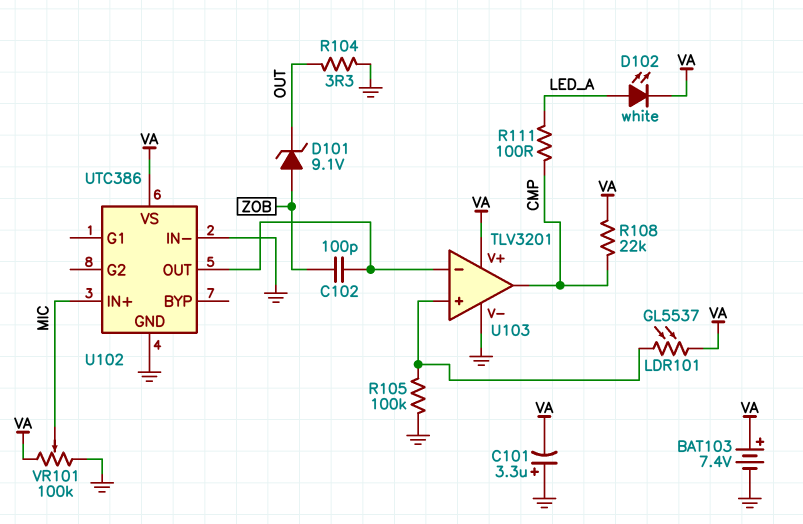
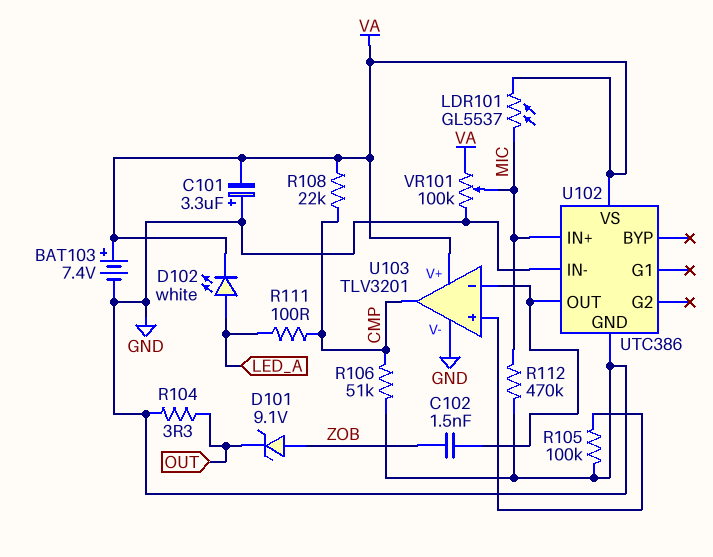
C102: 100pF (U102/OUT, ZOB) -> 1.5nF (U102/OUT, ZOB)
LDR101: GL5537 (U103/in+, VA) -> GL5537 (MIC, VA)
R106: none -> 51k (CMP, GND)
R112: none -> 470k (GND, MIC)

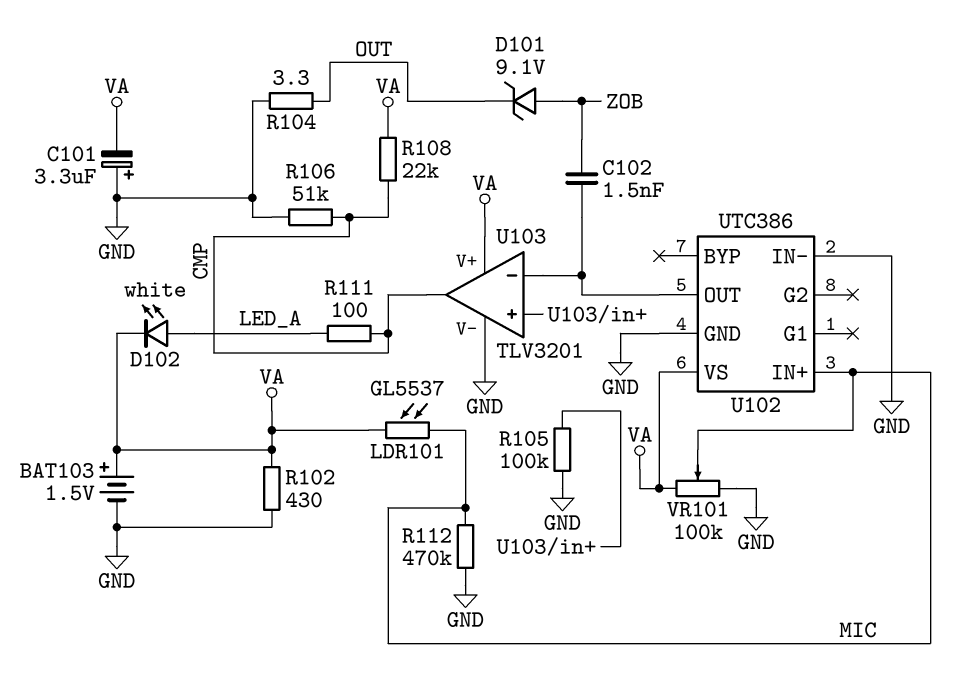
BAT103: 7.4V (plus VA, minus GND) -> 1.5V (plus VA, minus GND)
R102: none -> 430 (GND, VA)

